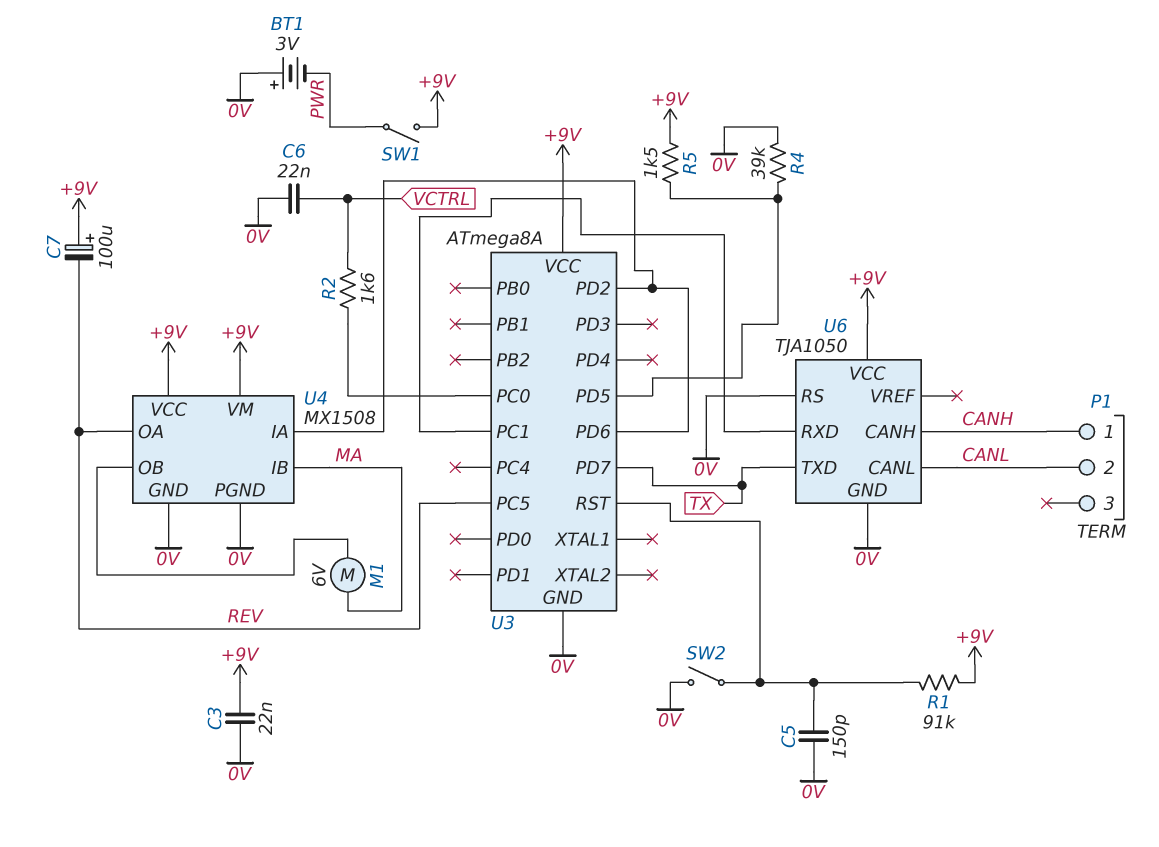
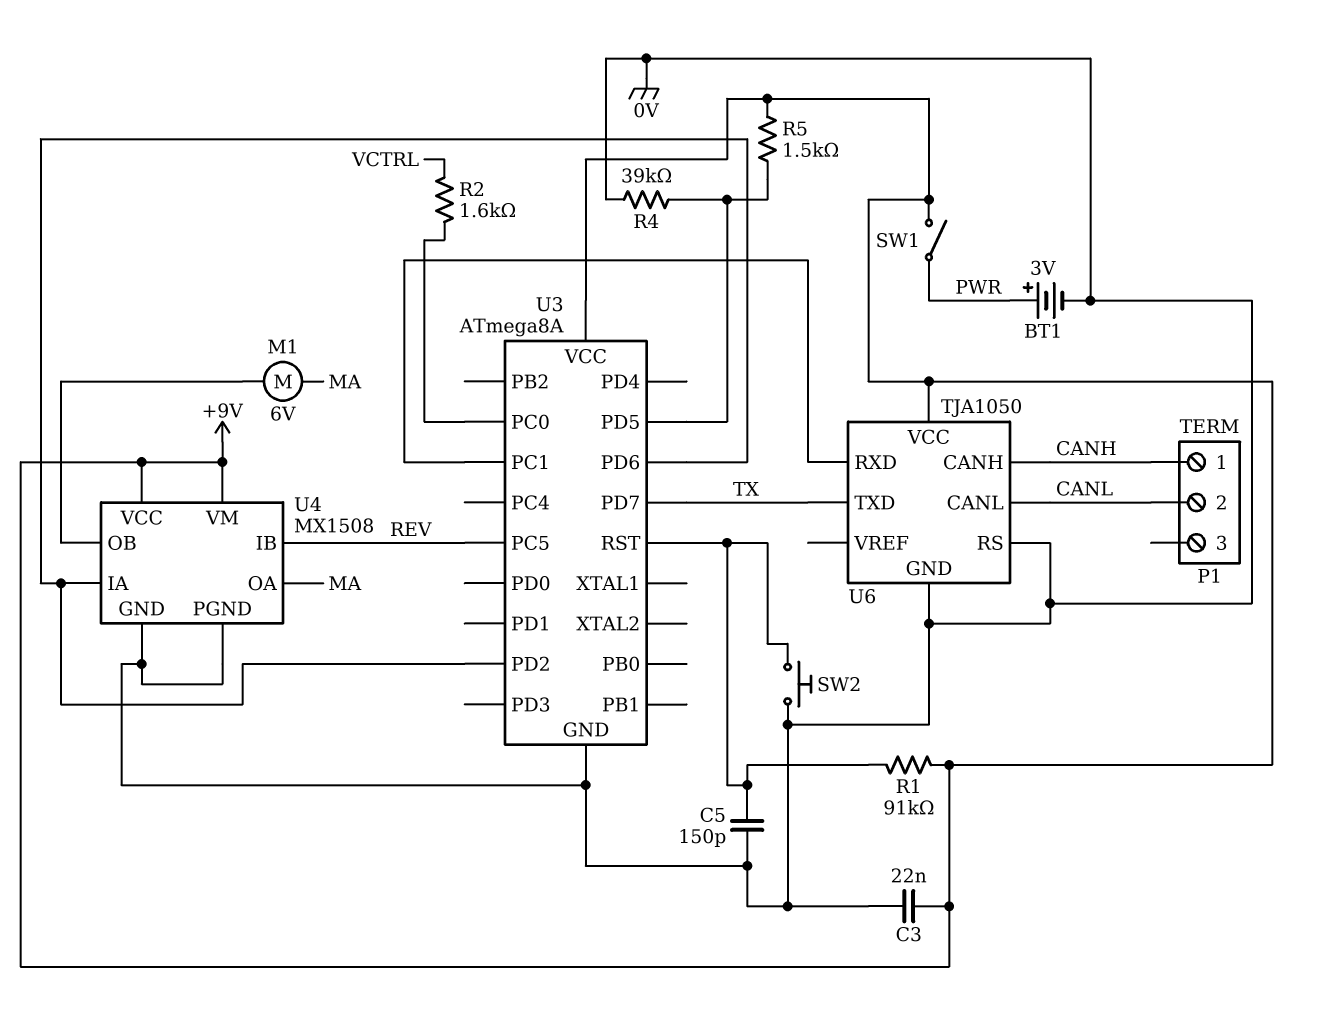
BT1: 3V (plus 0V, minus PWR) -> 3V (plus PWR, minus 0V)
C6: 22nF (0V, VCTRL) -> none
C7: 100uF (plus +9V, minus REV) -> none
SW2: switch (0V, U3/RST) -> button (0V, U3/RST)
U4 pin IB: MA -> REV
U4 pin OA: REV -> MA

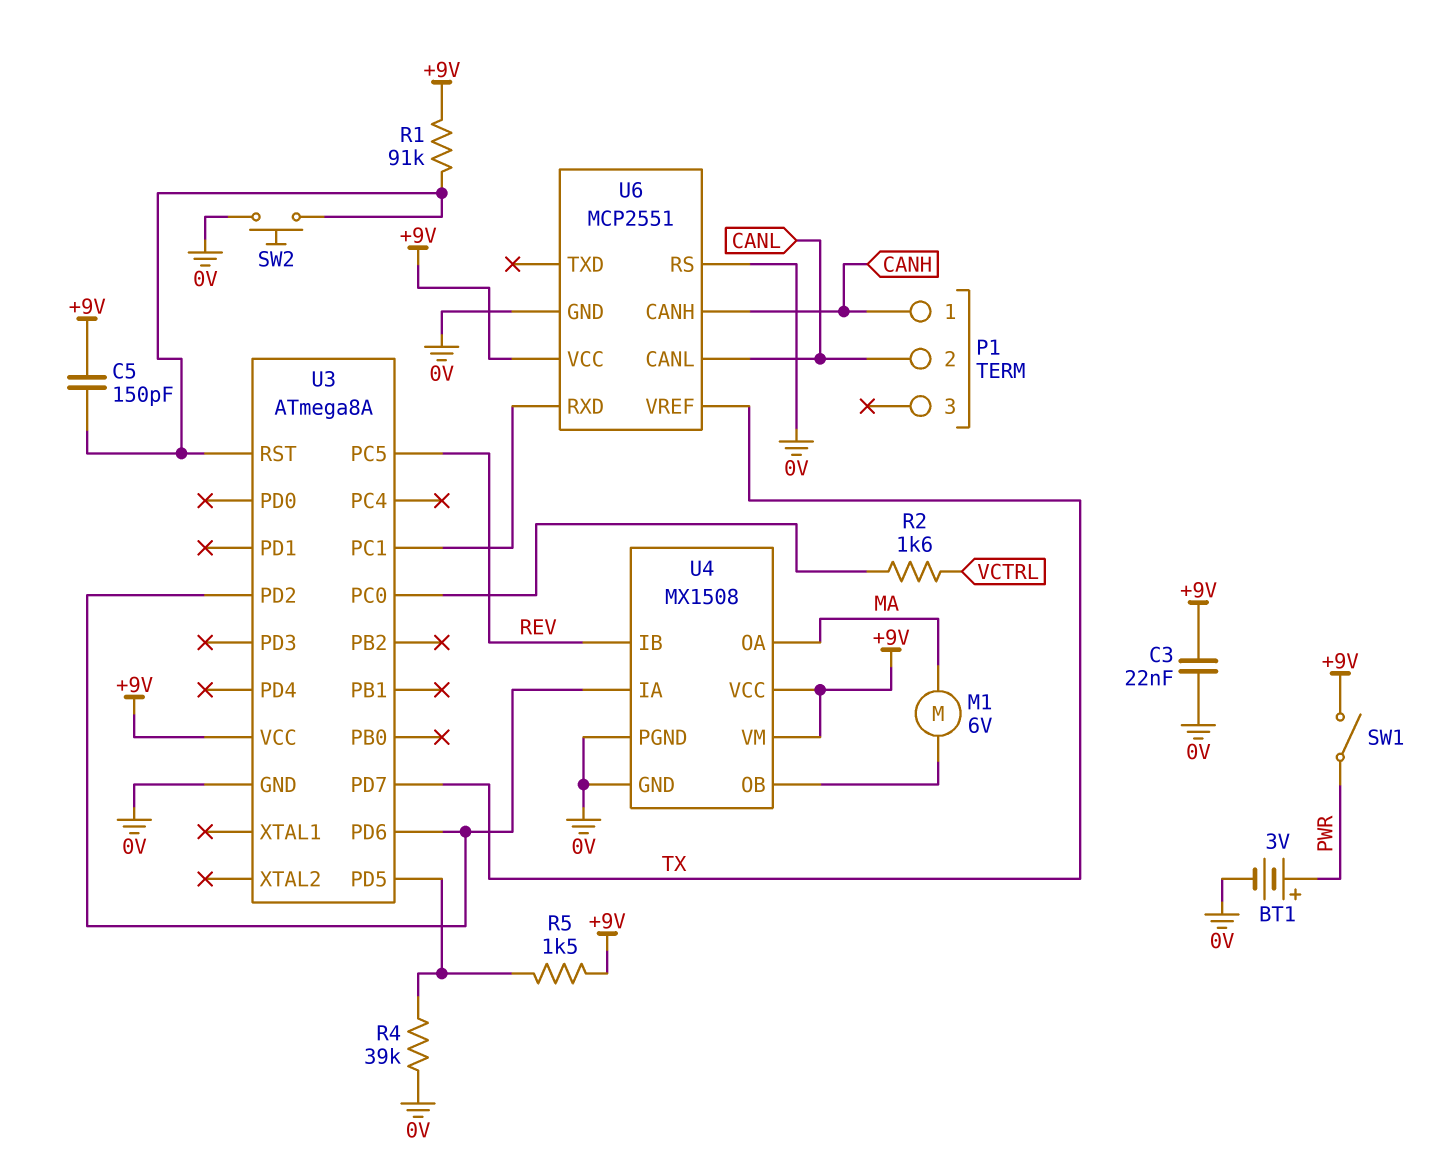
C5: 150pF (0V, U3/RST) -> 150pF (+9V, U3/RST)
U6: TJA1050 -> MCP2551
U6 pin TXD: TX -> none
U6 pin VREF: none -> TX

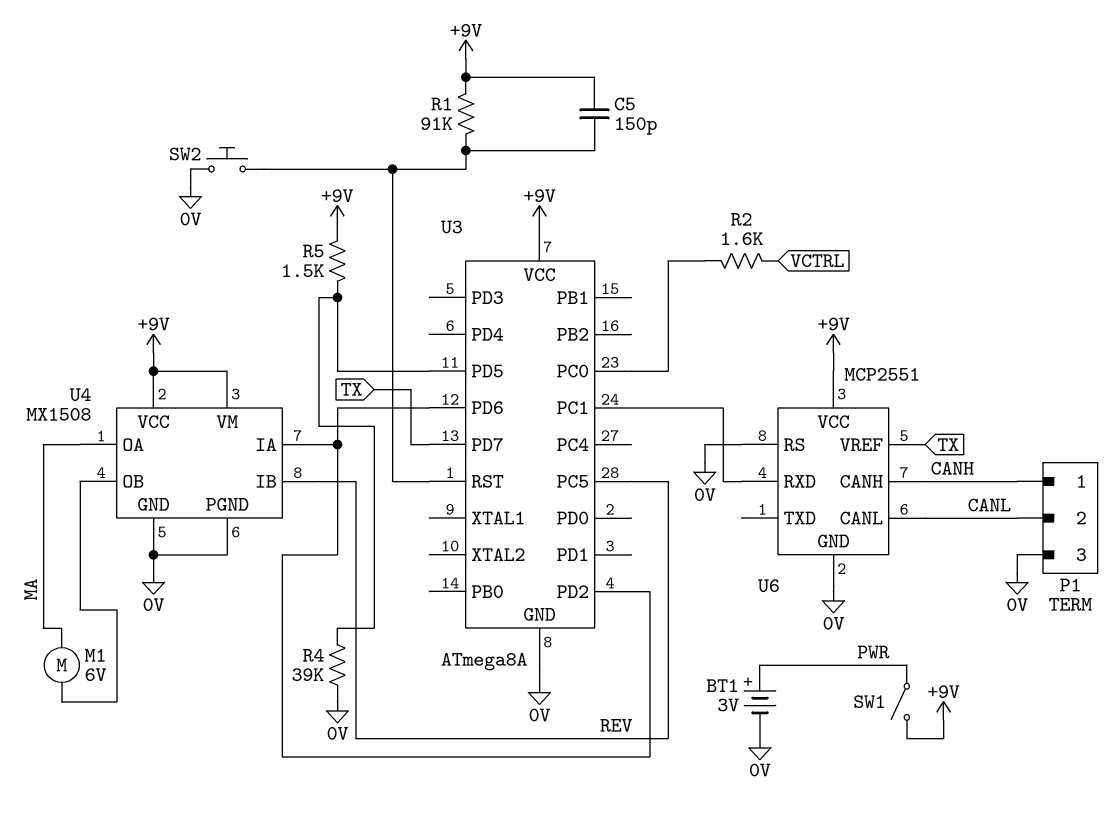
C3: 22nF (+9V, 0V) -> none
P1 pin 3: none -> 0V

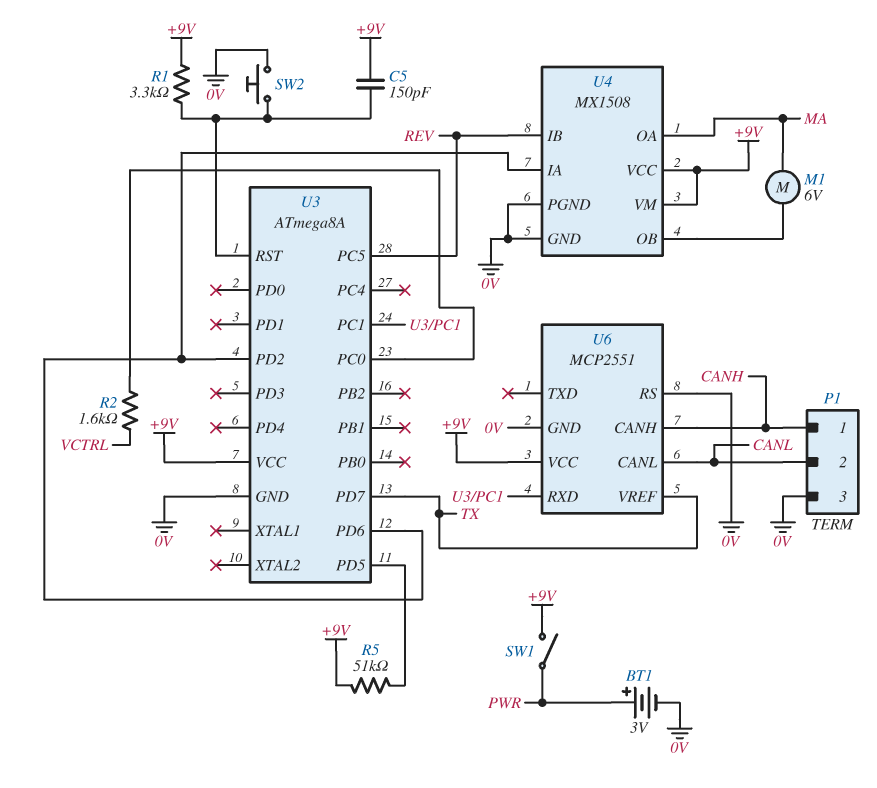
R1: 91k (+9V, U3/RST) -> 3.3k (+9V, U3/RST)
R4: 39k (0V, U3/PD5) -> none
R5: 1.5k (+9V, U3/PD5) -> 51k (+9V, U3/PD5)

